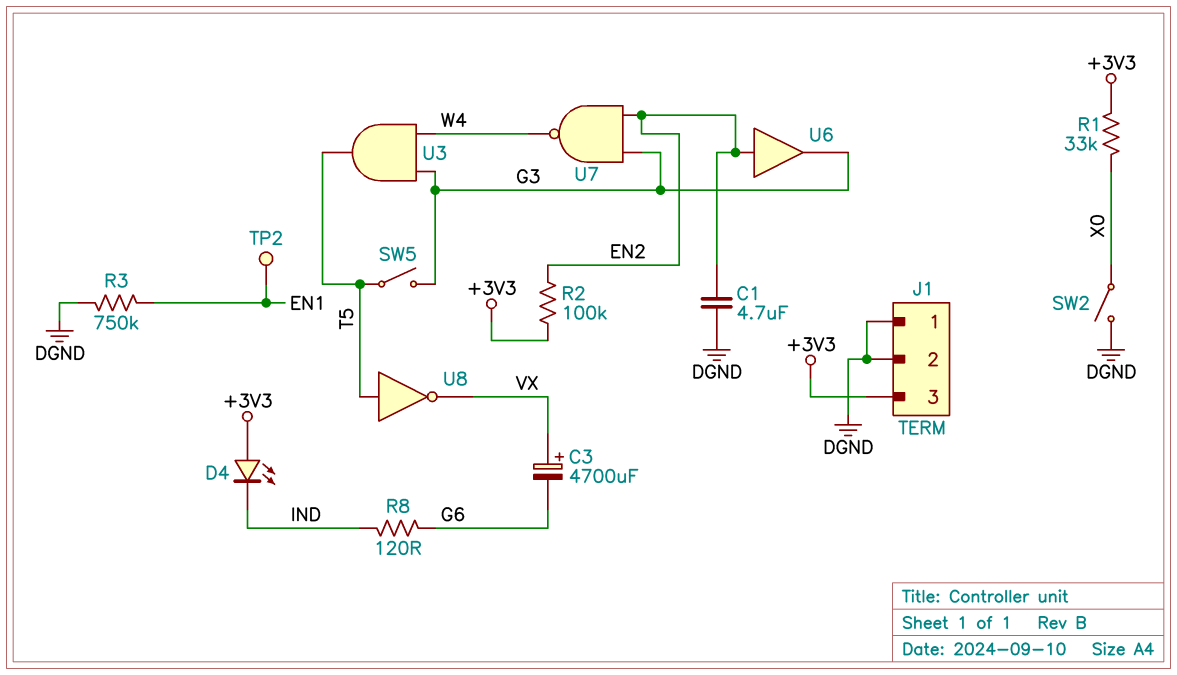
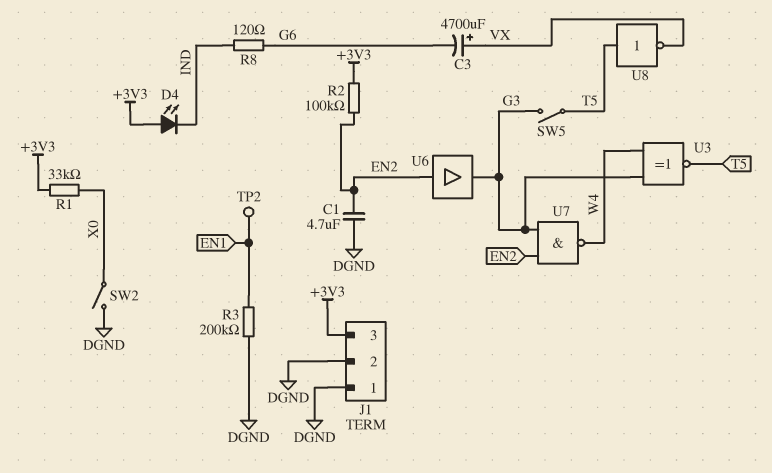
R3: 750k (DGND, EN1) -> 200k (DGND, EN1)
U3: AND (in G3, in W4, out T5) -> XNOR (in G3, in W4, out T5)

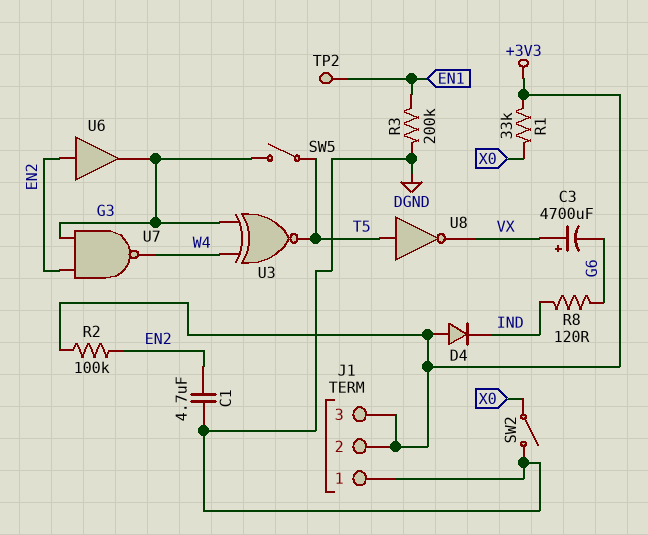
D4: LED (A +3V3, K IND) -> diode (A +3V3, K IND)
J1 pin 2: DGND -> +3V3

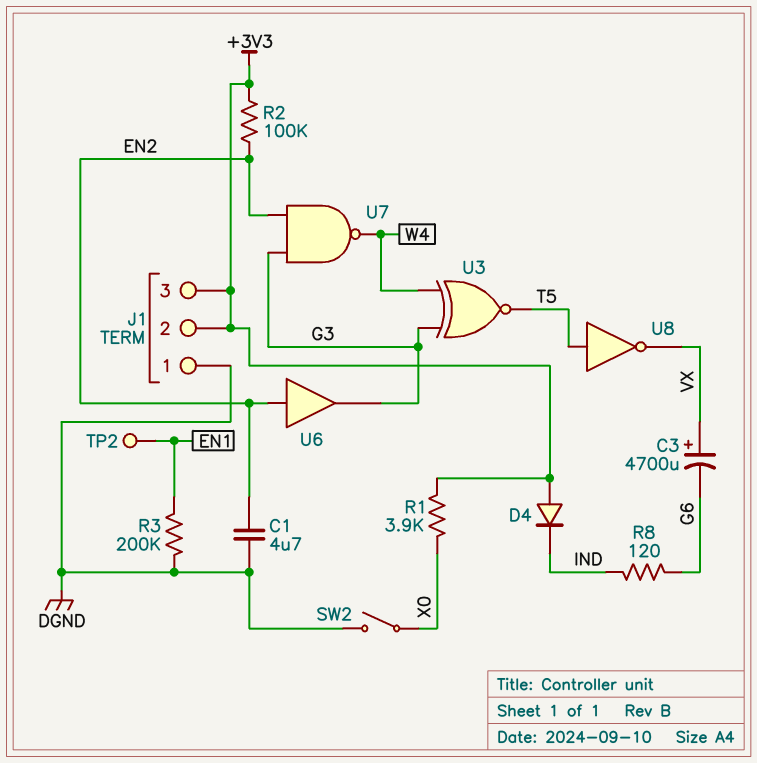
R1: 33k (+3V3, X0) -> 3.9k (+3V3, X0)
SW5: switch (G3, T5) -> none

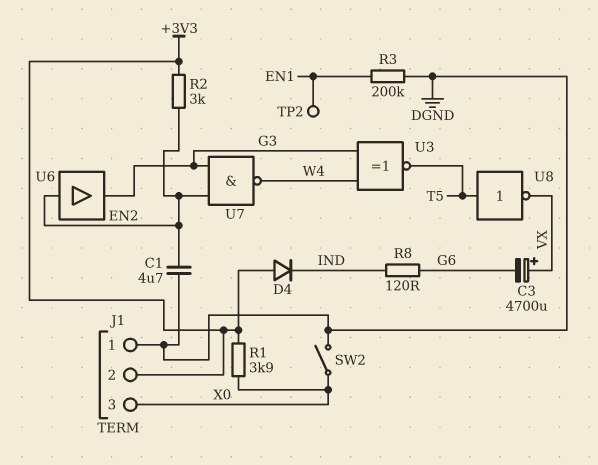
J1 pin 3: +3V3 -> X0
R2: 100k (+3V3, EN2) -> 3k (+3V3, EN2)

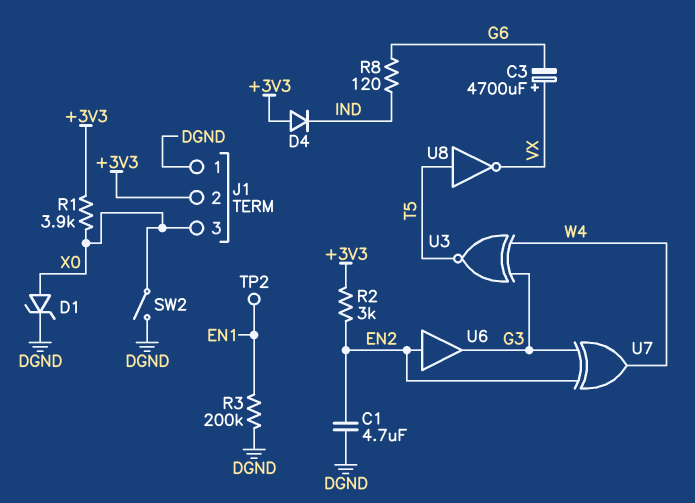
D1: none -> zener (A X0, K DGND)
U7: NAND (in EN2, in G3, out W4) -> XOR (in EN2, in G3, out W4)

